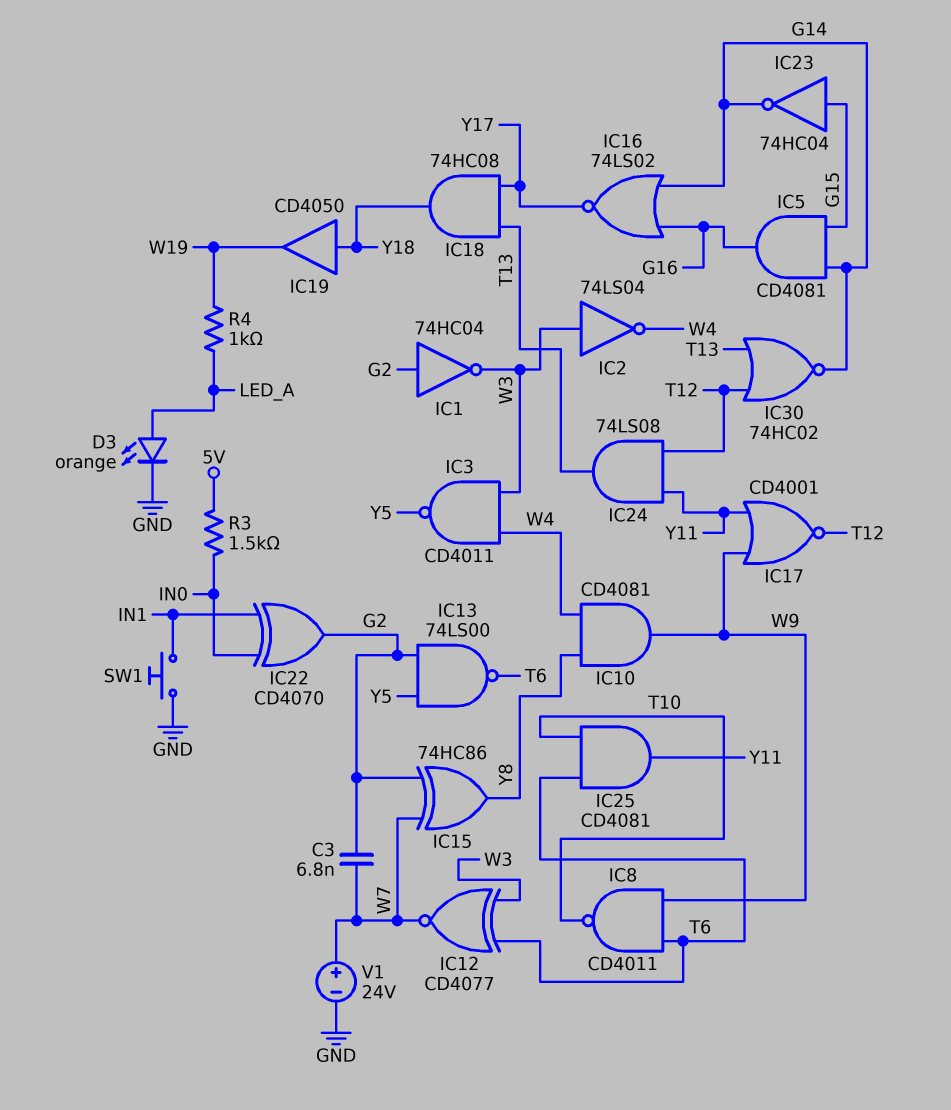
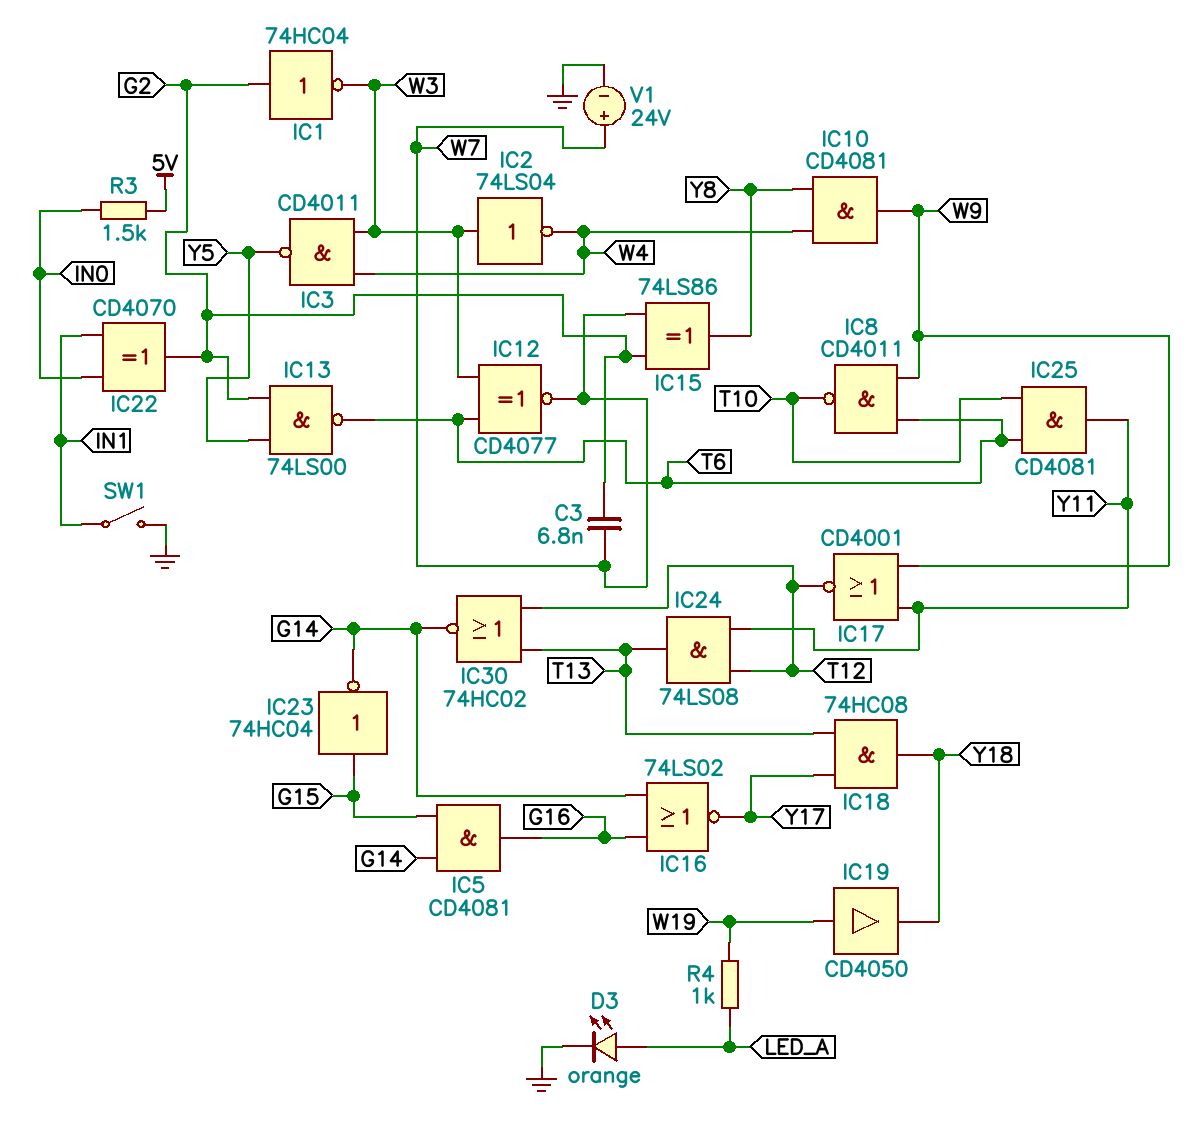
IC15: XOR 74HC86 (in G2, in W7, out Y8) -> XOR 74LS86 (in G2, in W7, out Y8)
IC19: buffer CD4050 (in Y18, out W19) -> buffer CD4050 (in W19, out Y18)
SW1: button (GND, IN1) -> switch (GND, IN1)

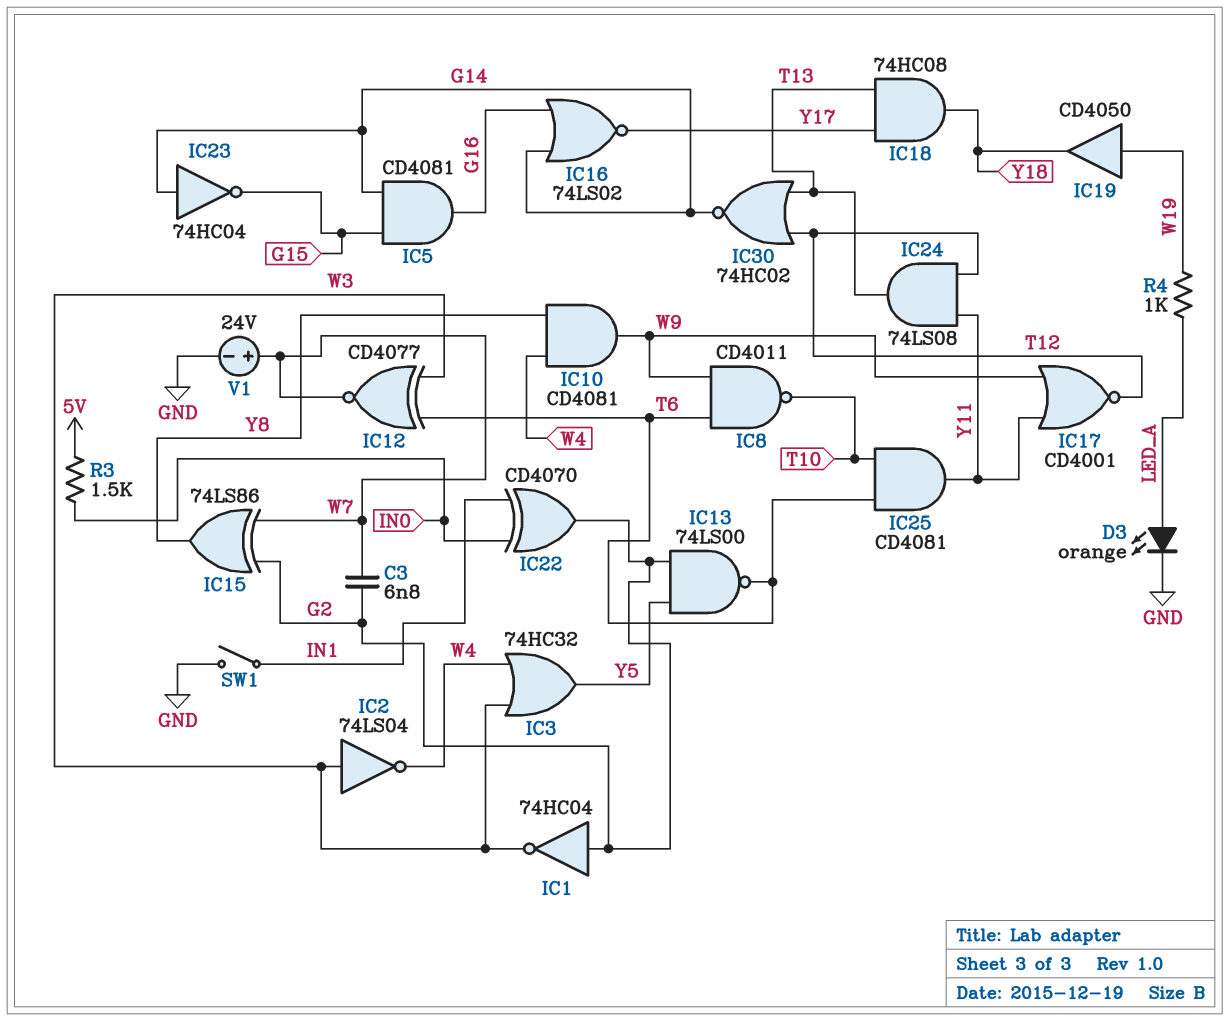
IC3: NAND CD4011 (in W3, in W4, out Y5) -> OR 74HC32 (in W3, in W4, out Y5)
IC23: NOT 74HC04 (in G15, out G14) -> NOT 74HC04 (in G14, out G15)

